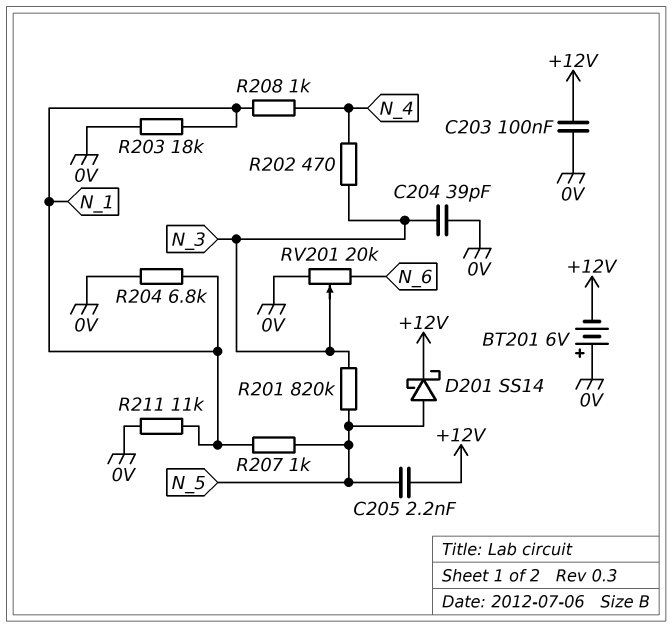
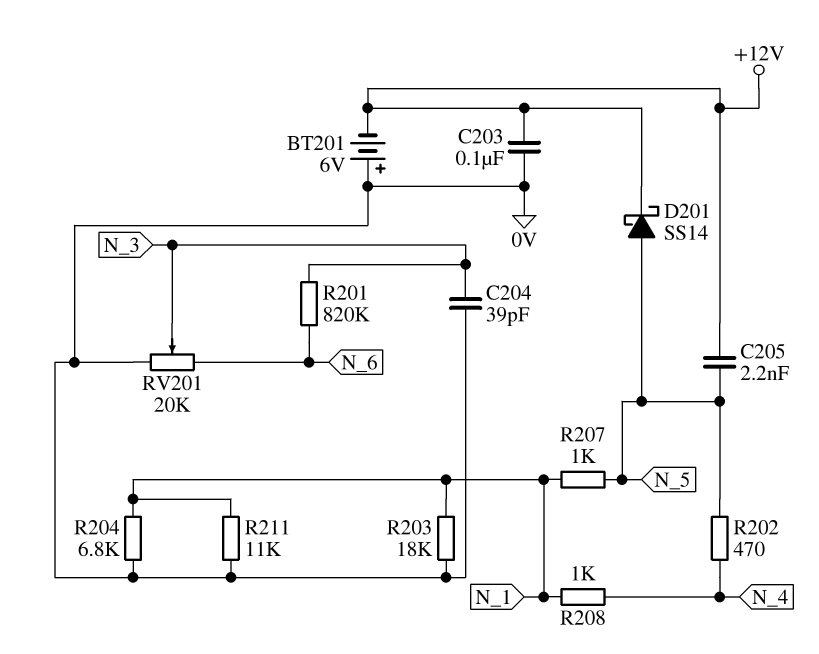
R201: 820k (N_3, N_5) -> 820k (N_3, N_6)
R202: 470 (N_3, N_4) -> 470 (N_4, N_5)

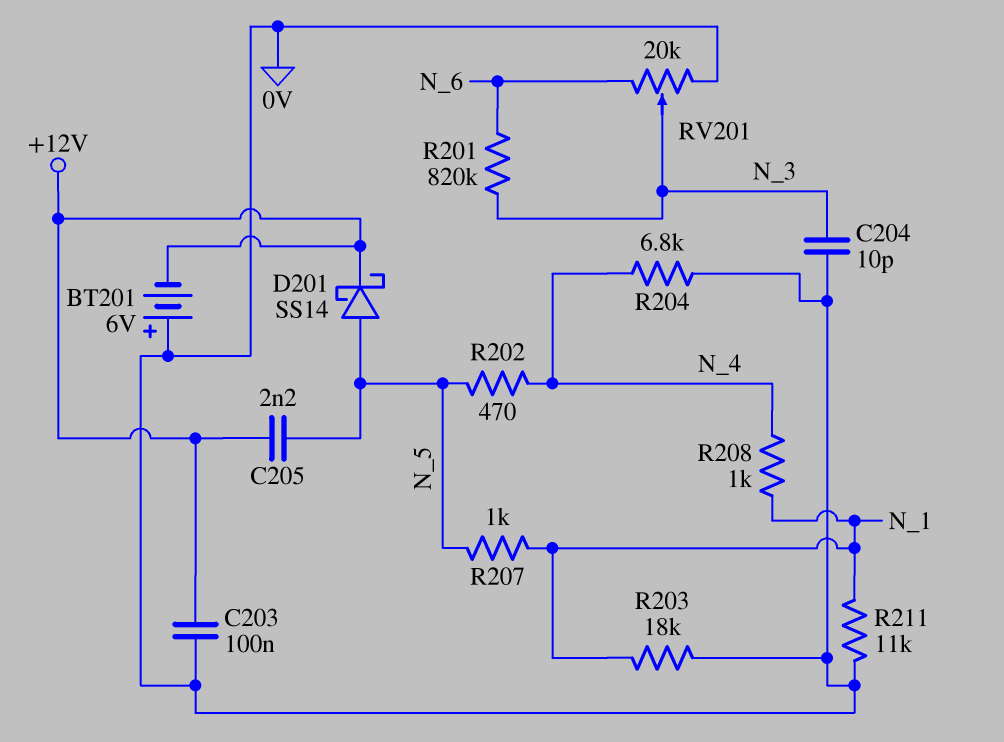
C204: 39pF (0V, N_3) -> 10pF (0V, N_3)
R204: 6.8k (0V, N_1) -> 6.8k (0V, N_4)

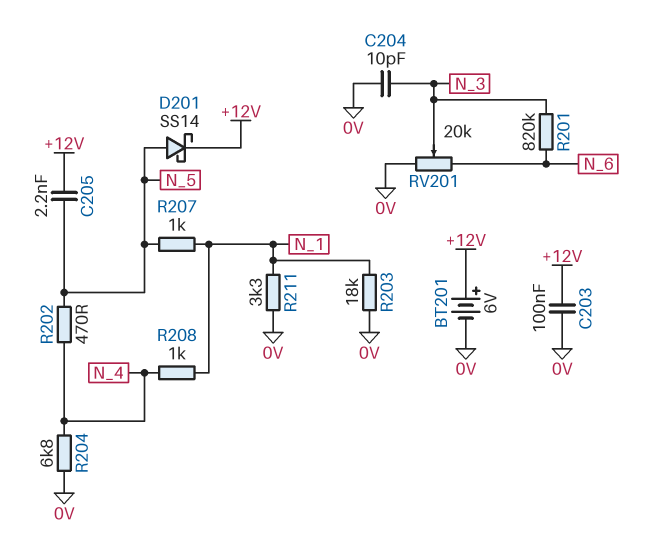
BT201: 6V (plus 0V, minus +12V) -> 6V (plus +12V, minus 0V)
R211: 11k (0V, N_1) -> 3.3k (0V, N_1)

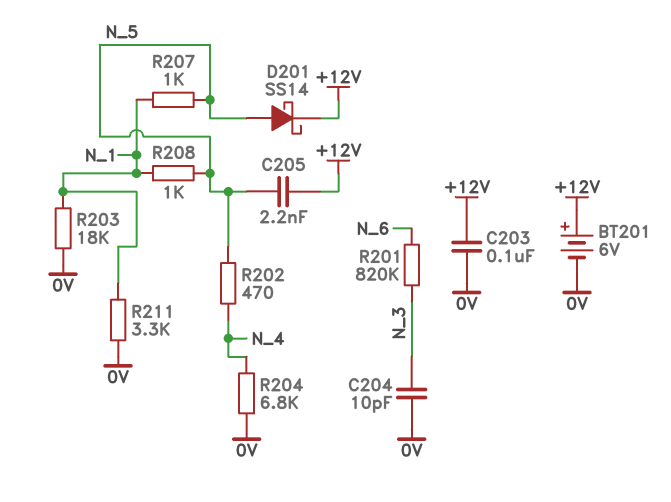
R208: 1k (N_1, N_4) -> 1k (N_1, N_5)
RV201: 20k (0V, N_6, wiper N_3) -> none

